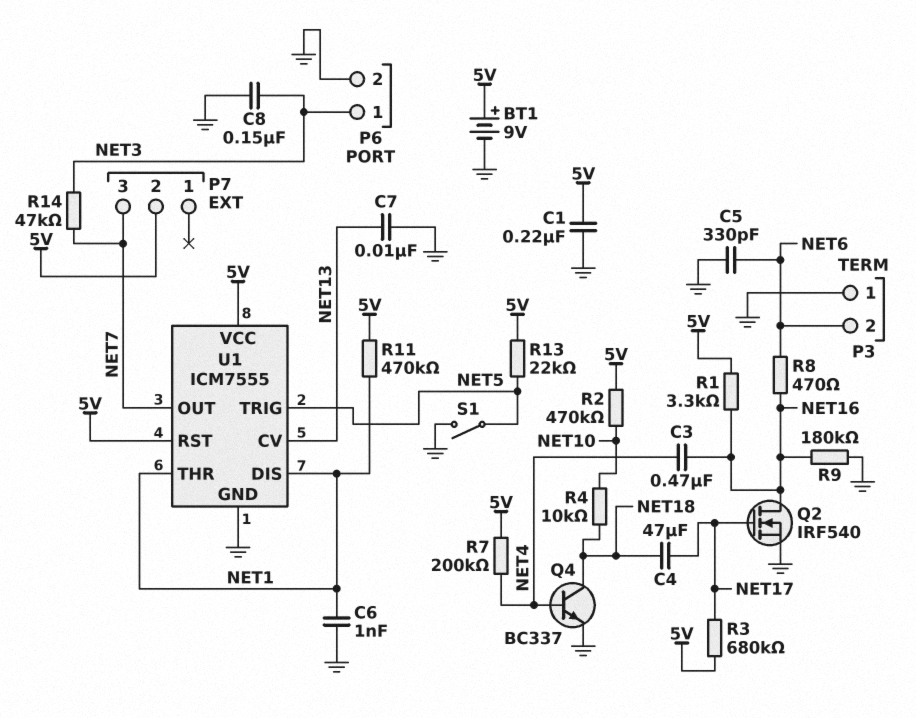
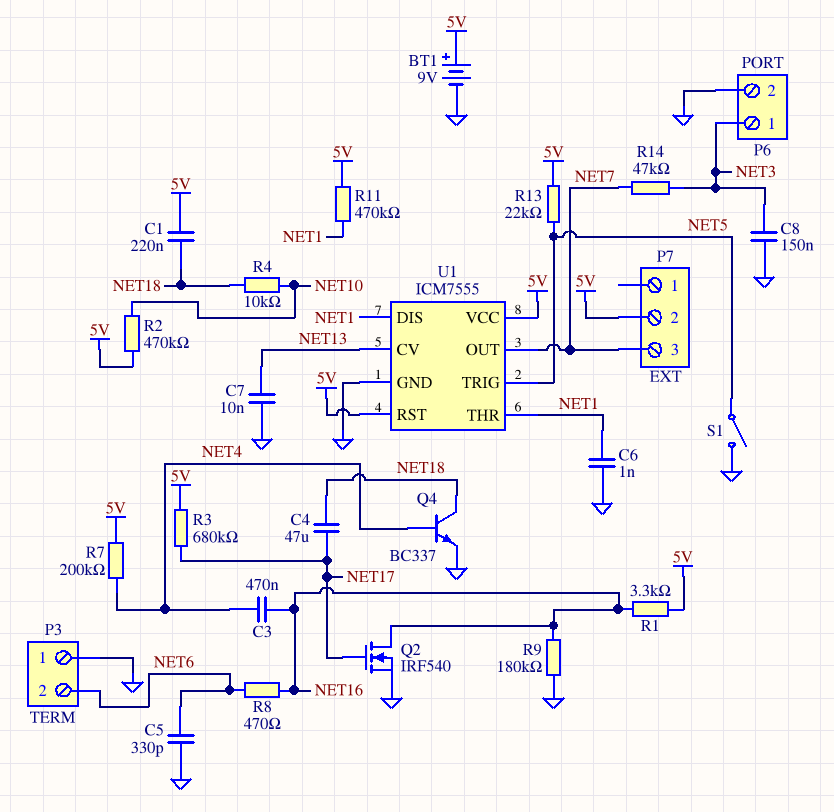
C1: 220nF (5V, GND) -> 220nF (5V, NET18)

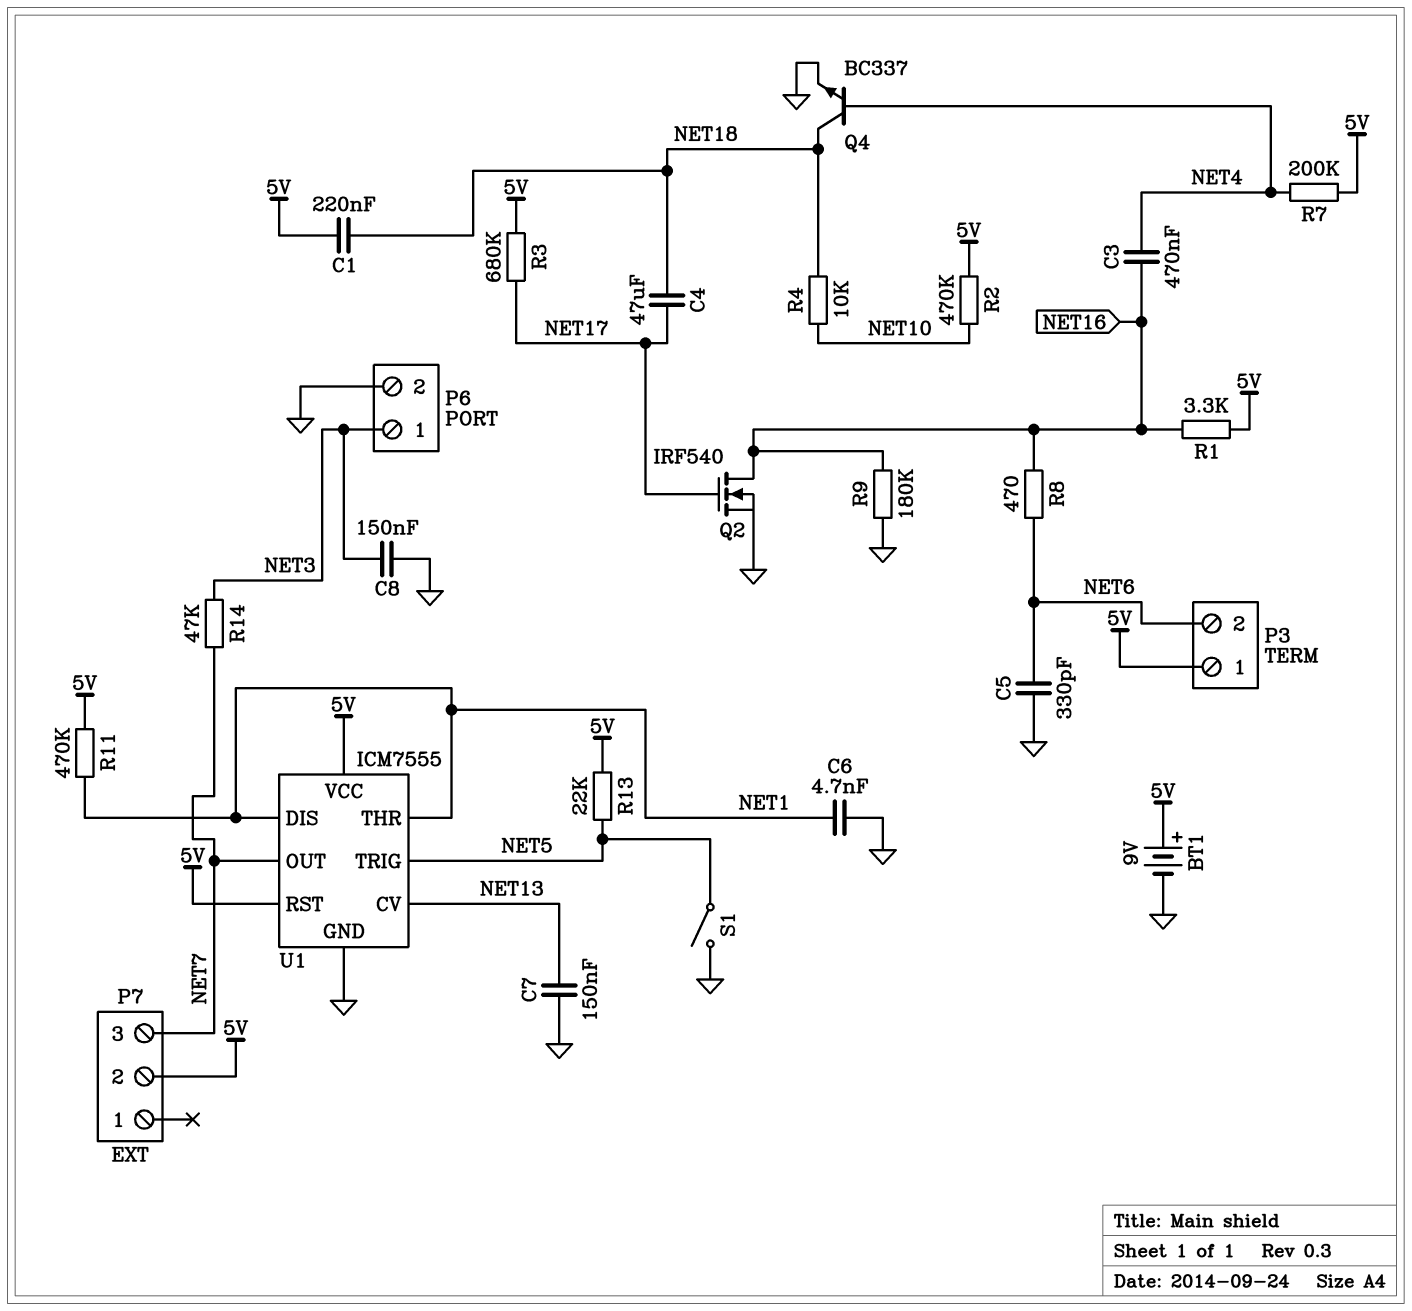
C6: 1nF (GND, NET1) -> 4.7nF (GND, NET1)
C7: 10nF (GND, NET13) -> 150nF (GND, NET13)
P3 pin 1: GND -> 5V

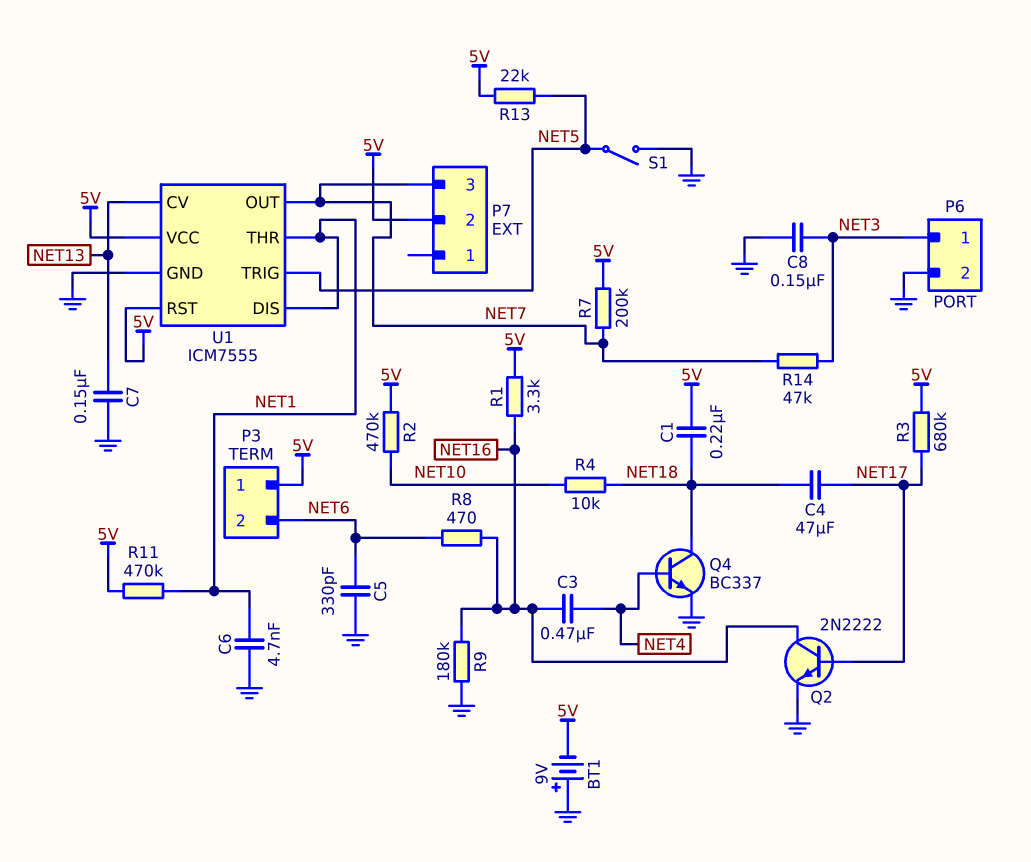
BT1: 9V (plus 5V, minus GND) -> 9V (plus GND, minus 5V)
Q2: NMOS IRF540 (G NET17, D NET16, S GND) -> NPN 2N2222 (B NET17, C NET16, E GND)
R7: 200k (5V, NET4) -> 200k (5V, NET7)

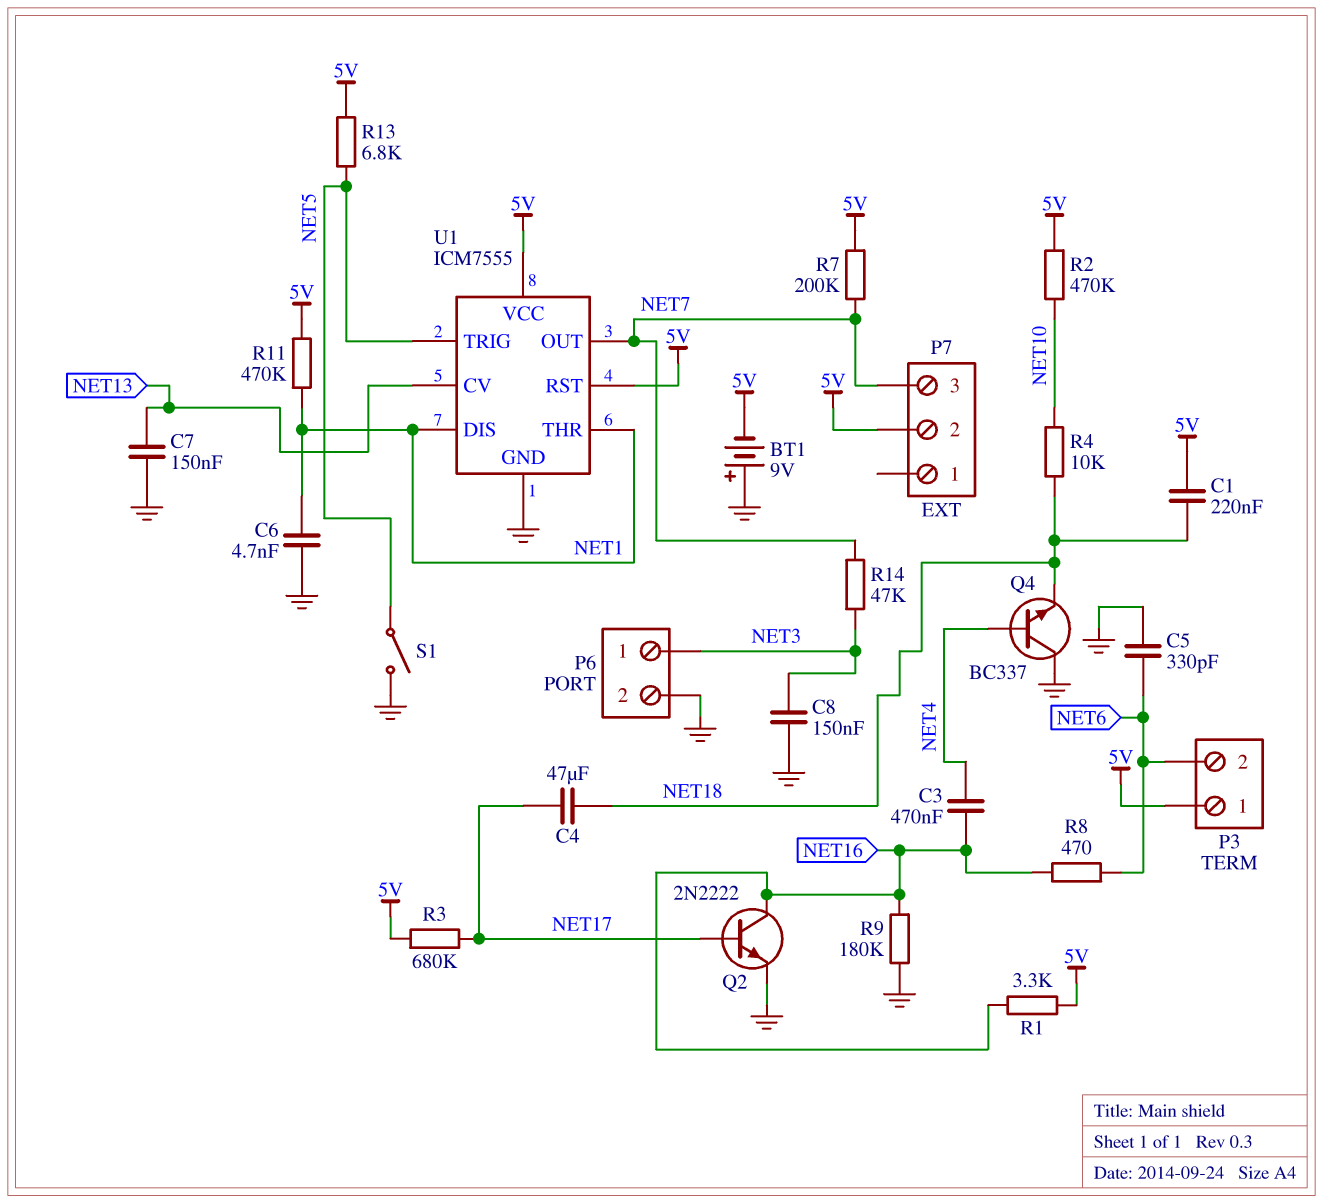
Q4: NPN BC337 (B NET4, C NET18, E GND) -> NPN BC337 (B NET4, C GND, E NET18)
R13: 22k (5V, NET5) -> 6.8k (5V, NET5)

